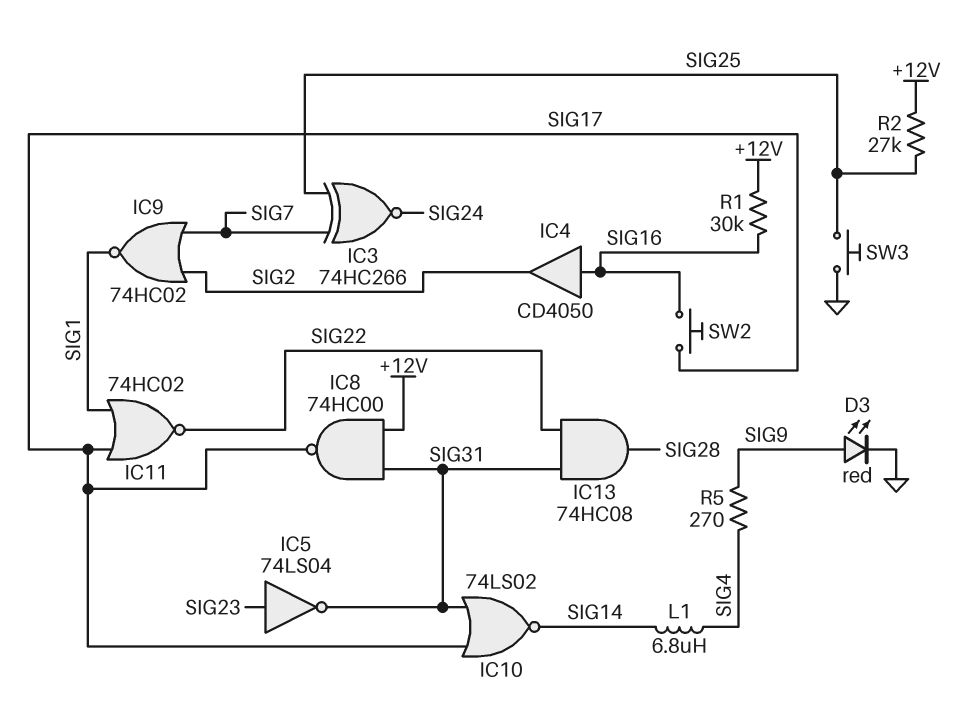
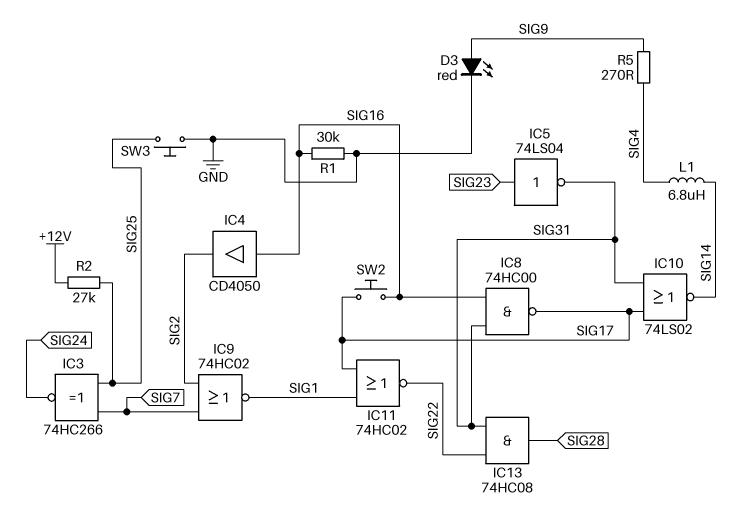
IC8: NAND 74HC00 (in +12V, in SIG31, out SIG17) -> NAND 74HC00 (in SIG16, in SIG31, out SIG17)
R1: 30k (+12V, SIG16) -> 30k (GND, SIG16)

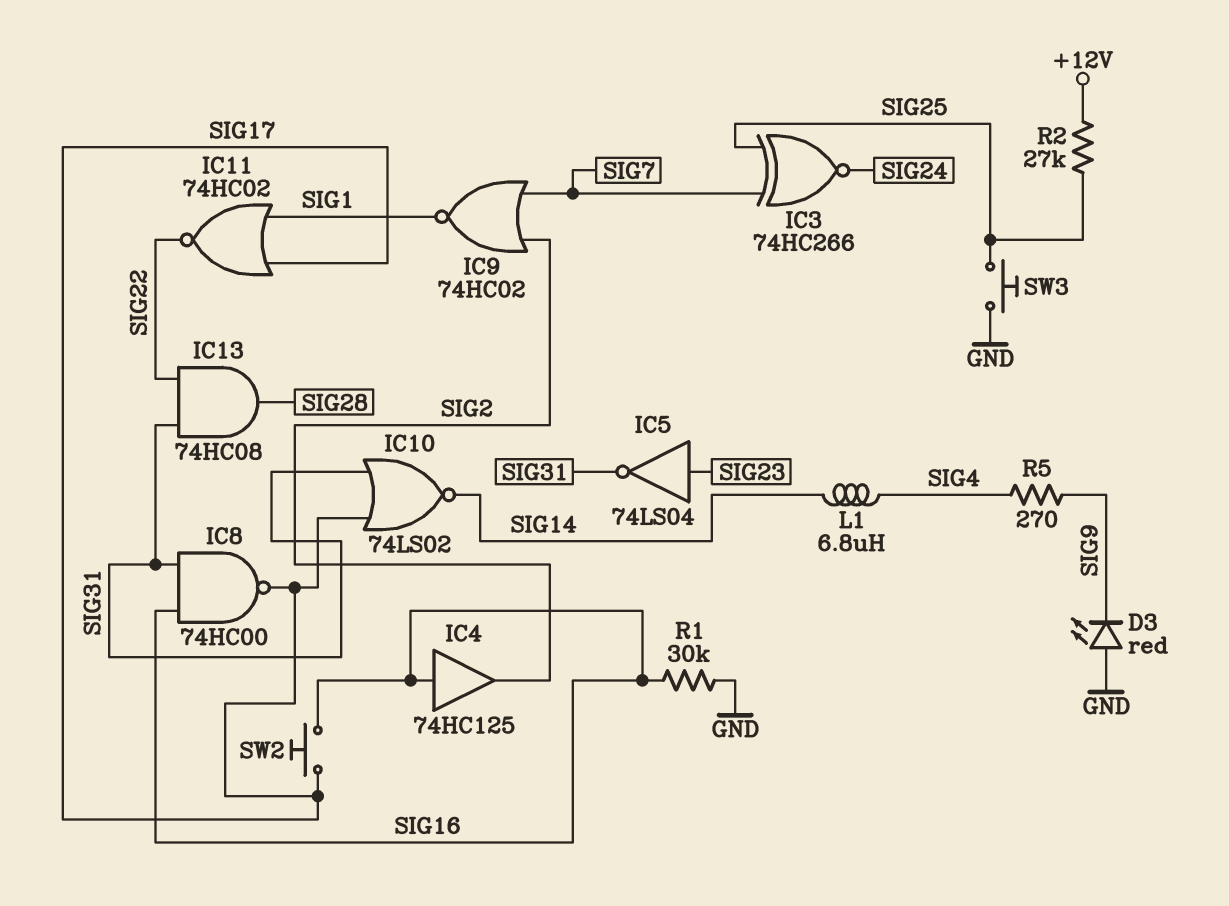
D3: LED red (A SIG9, K GND) -> LED red (A GND, K SIG9)
IC4: buffer CD4050 (in SIG16, out SIG2) -> buffer 74HC125 (in SIG16, out SIG2)

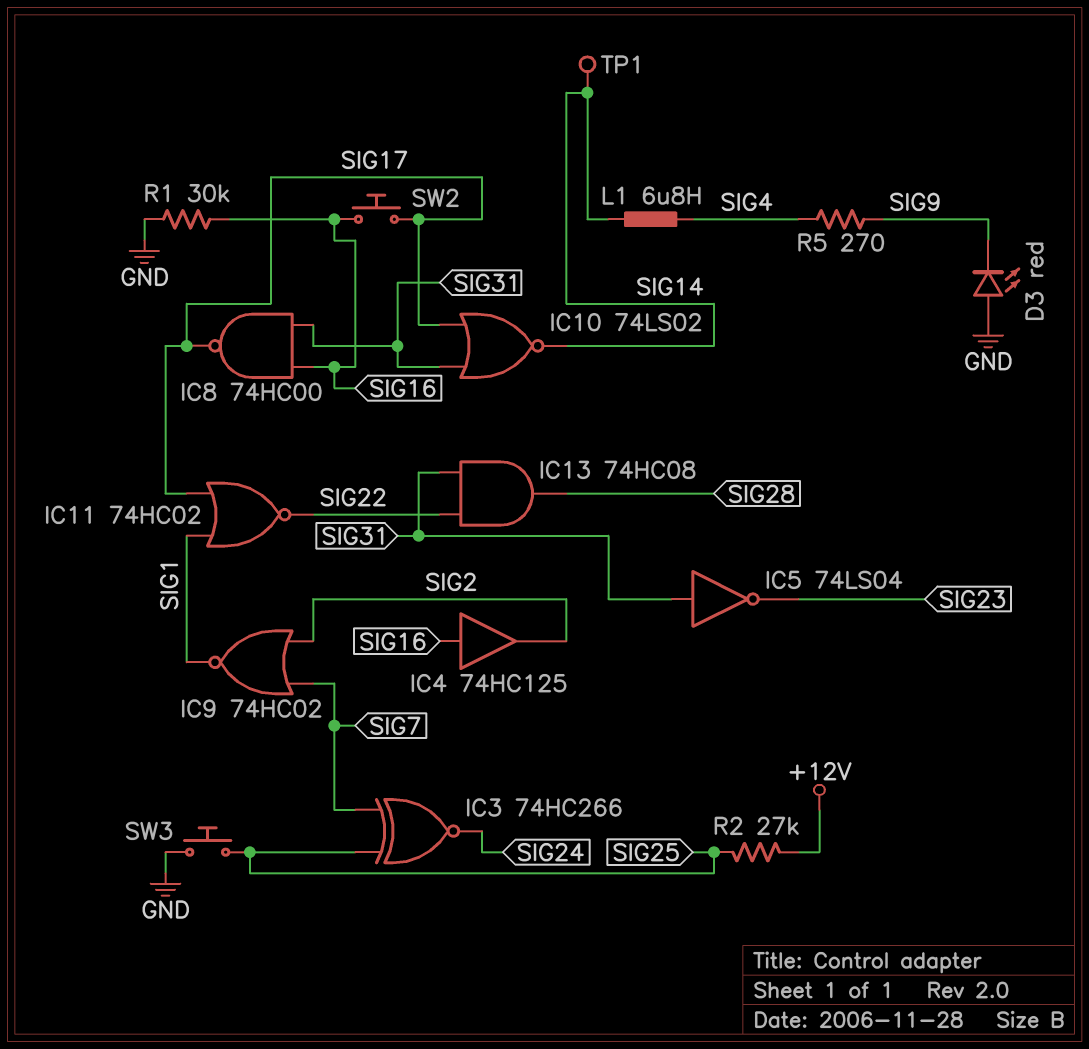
IC5: NOT 74LS04 (in SIG23, out SIG31) -> NOT 74LS04 (in SIG31, out SIG23)
TP1: none -> test point (SIG14)

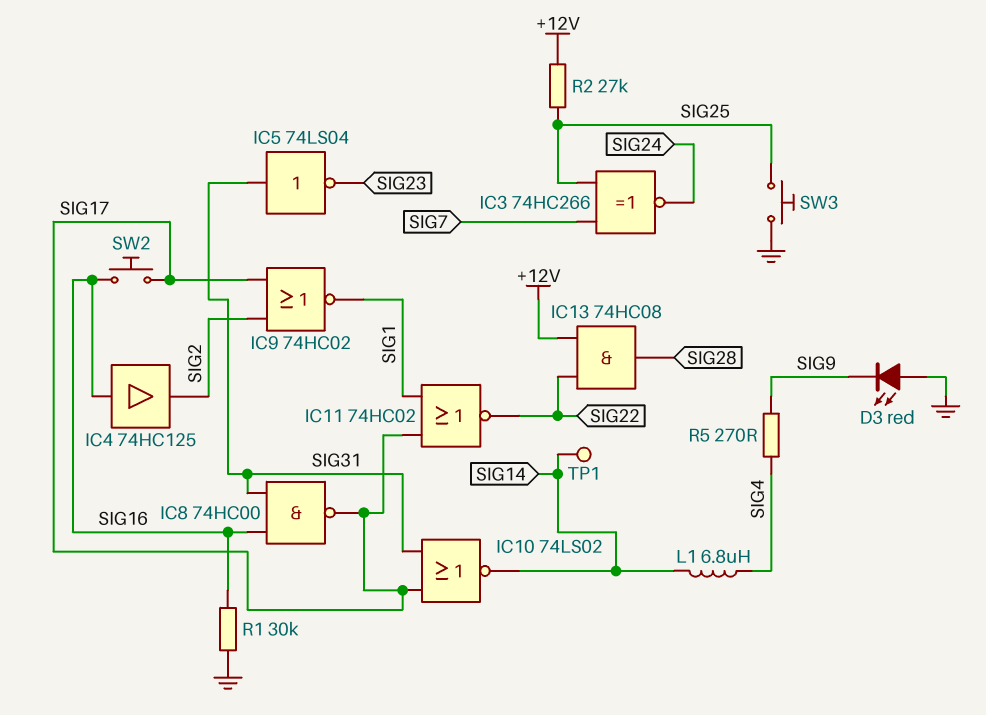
IC9: NOR 74HC02 (in SIG2, in SIG7, out SIG1) -> NOR 74HC02 (in SIG2, in SIG17, out SIG1)
IC13: AND 74HC08 (in SIG22, in SIG31, out SIG28) -> AND 74HC08 (in +12V, in SIG22, out SIG28)

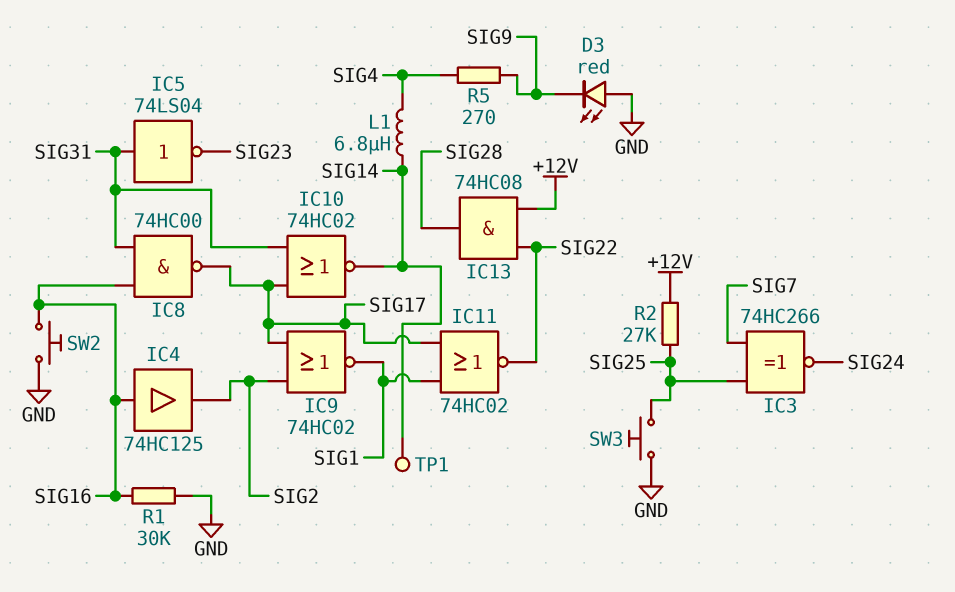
IC10: NOR 74LS02 (in SIG17, in SIG31, out SIG14) -> NOR 74HC02 (in SIG17, in SIG31, out SIG14)
SW2: button (SIG16, SIG17) -> button (GND, SIG16)

